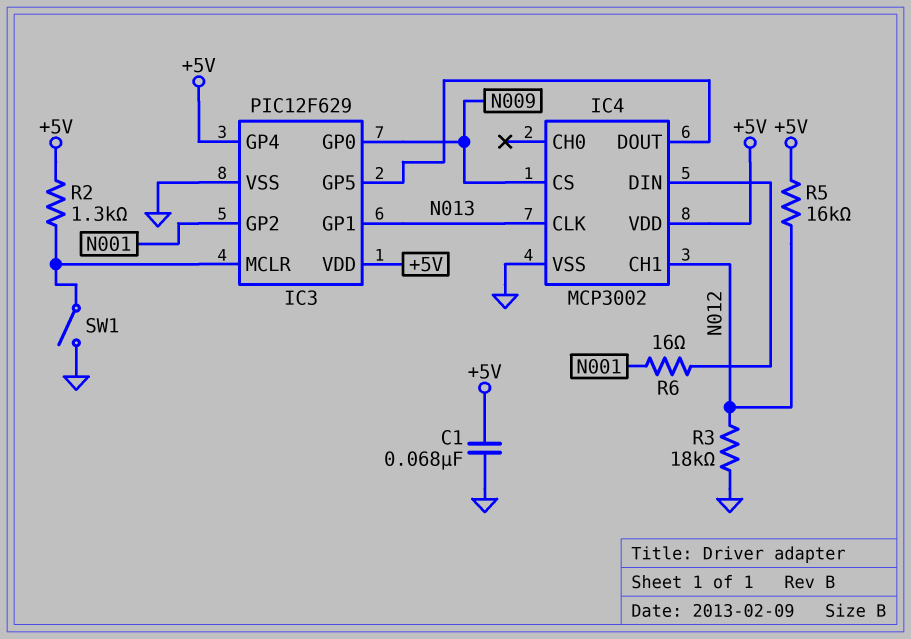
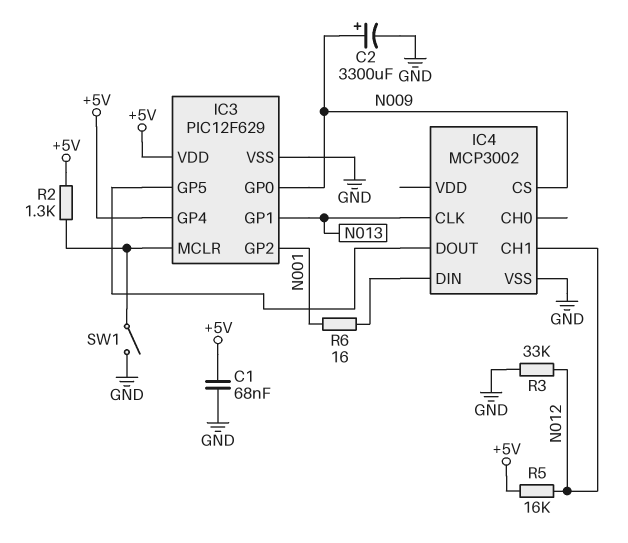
C2: none -> 3300uF (plus N009, minus GND)
IC4 pin VDD: +5V -> none
R3: 18k (GND, N012) -> 33k (GND, N012)

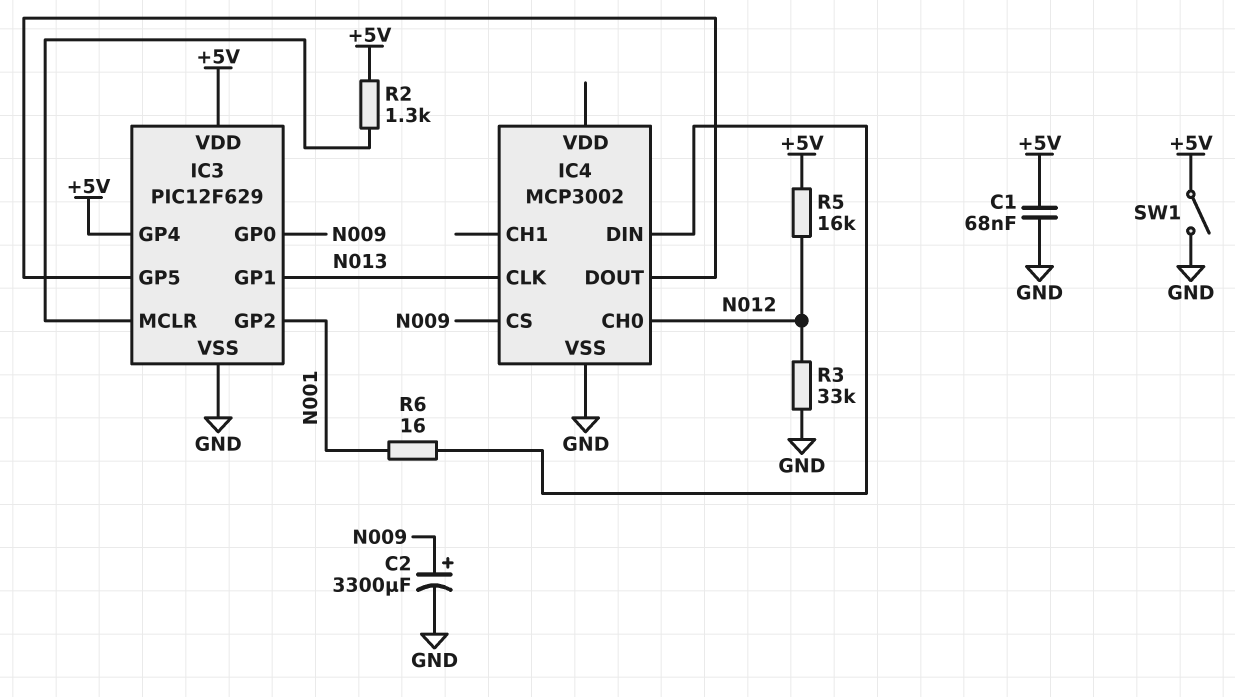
IC4 pin CH0: none -> N012
IC4 pin CH1: N012 -> none
SW1: switch (GND, IC3/MCLR) -> switch (+5V, GND)

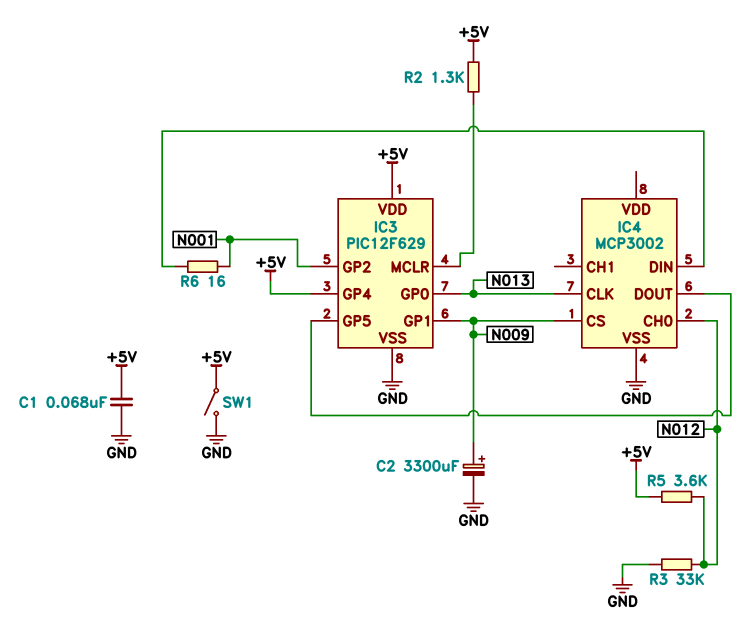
IC3 pin GP0: N009 -> N013
IC3 pin GP1: N013 -> N009
R5: 16k (+5V, N012) -> 3.6k (+5V, N012)

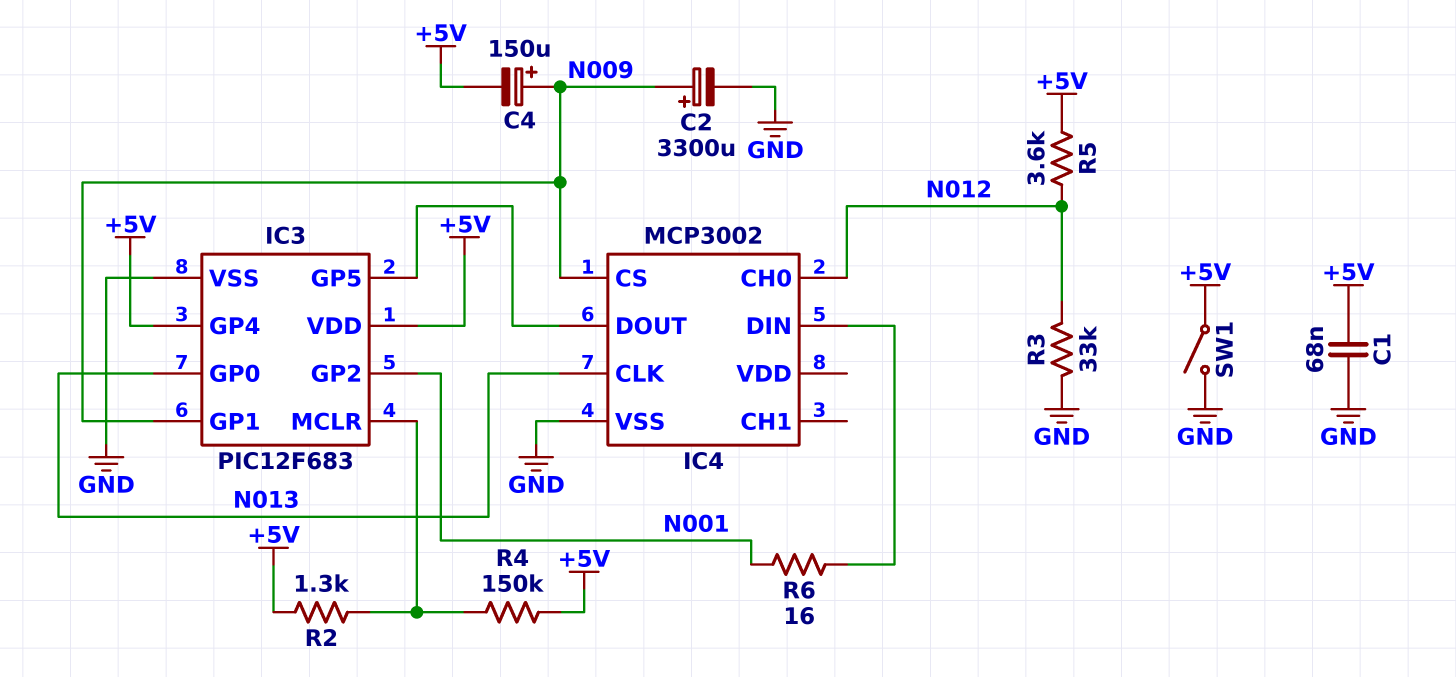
C4: none -> 150uF (plus N009, minus +5V)
IC3: PIC12F629 -> PIC12F683
R4: none -> 150k (+5V, IC3/MCLR)

